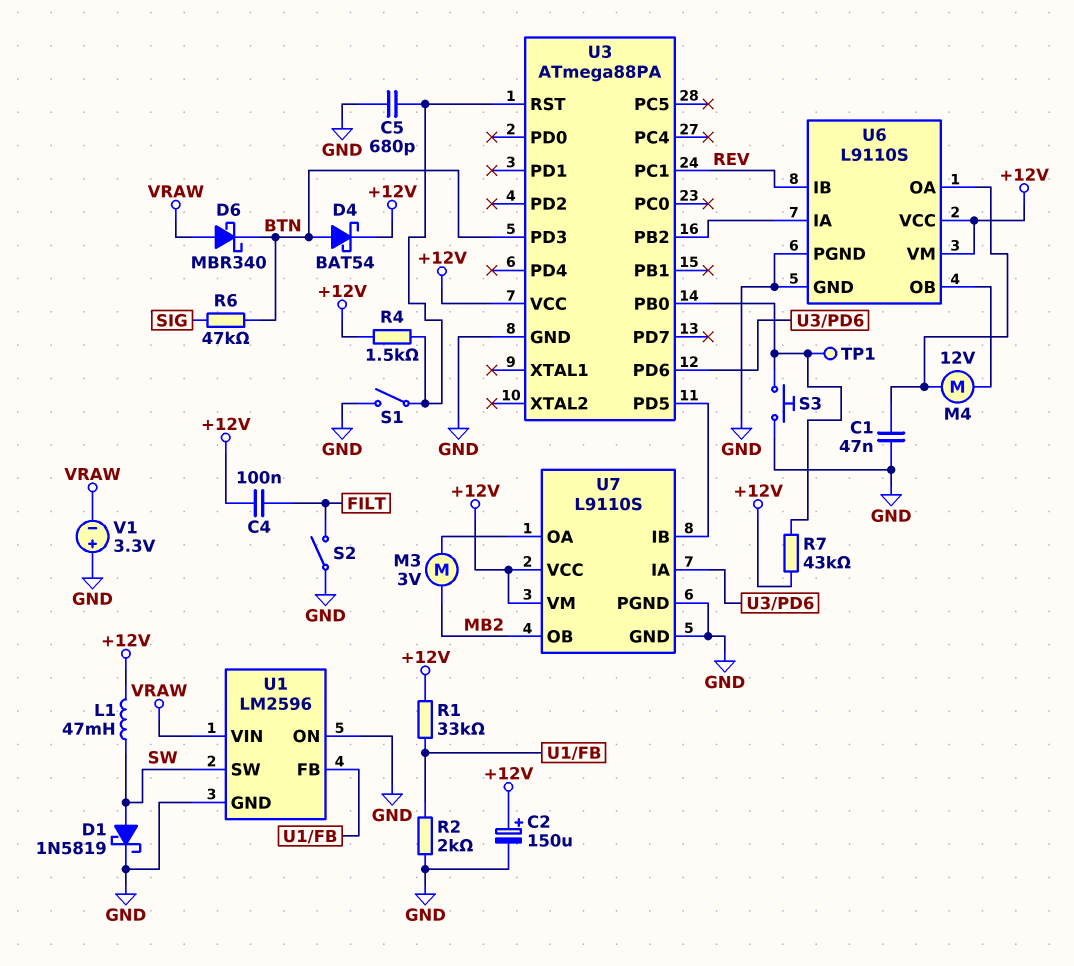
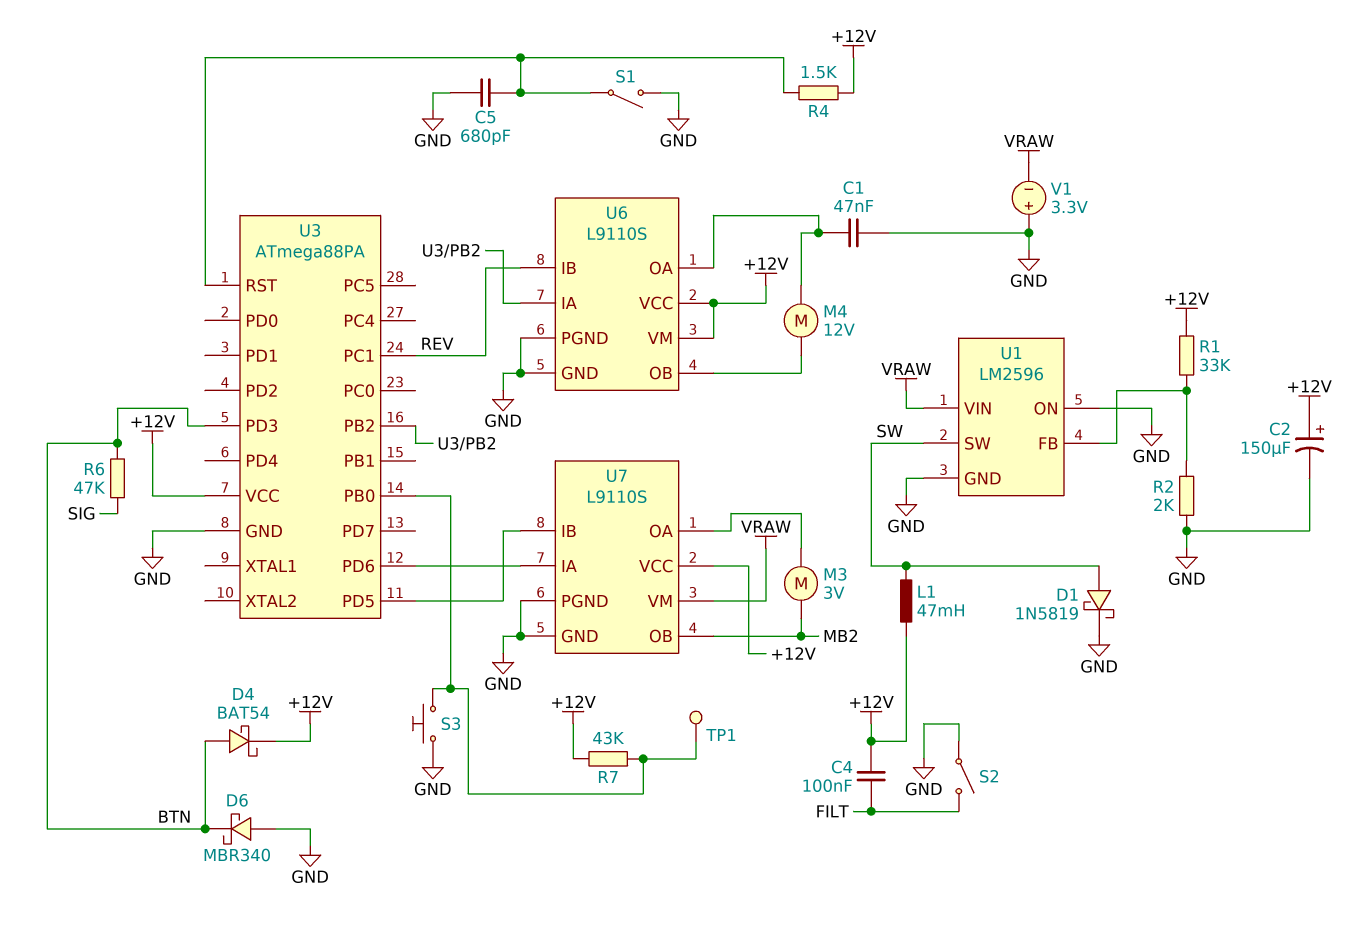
D6: schottky MBR340 (A VRAW, K BTN) -> schottky MBR340 (A GND, K BTN)
U7 pin VM: +12V -> VRAW

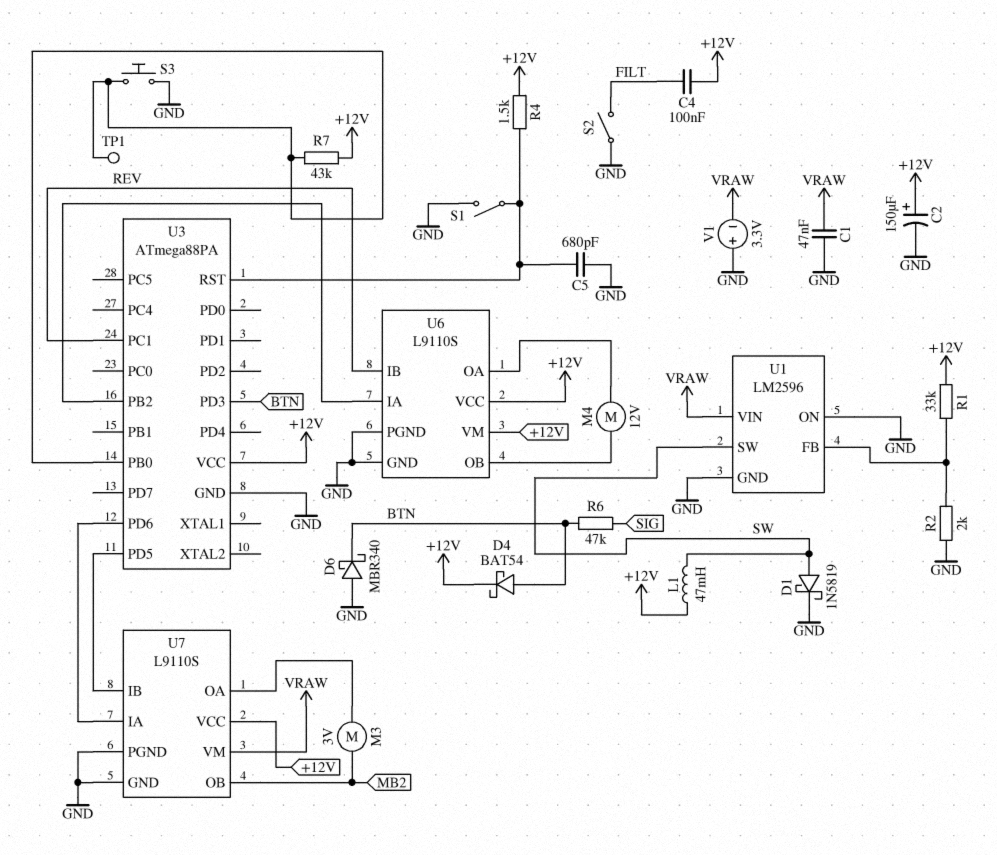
C1: 47nF (GND, U6/OA) -> 47nF (GND, VRAW)

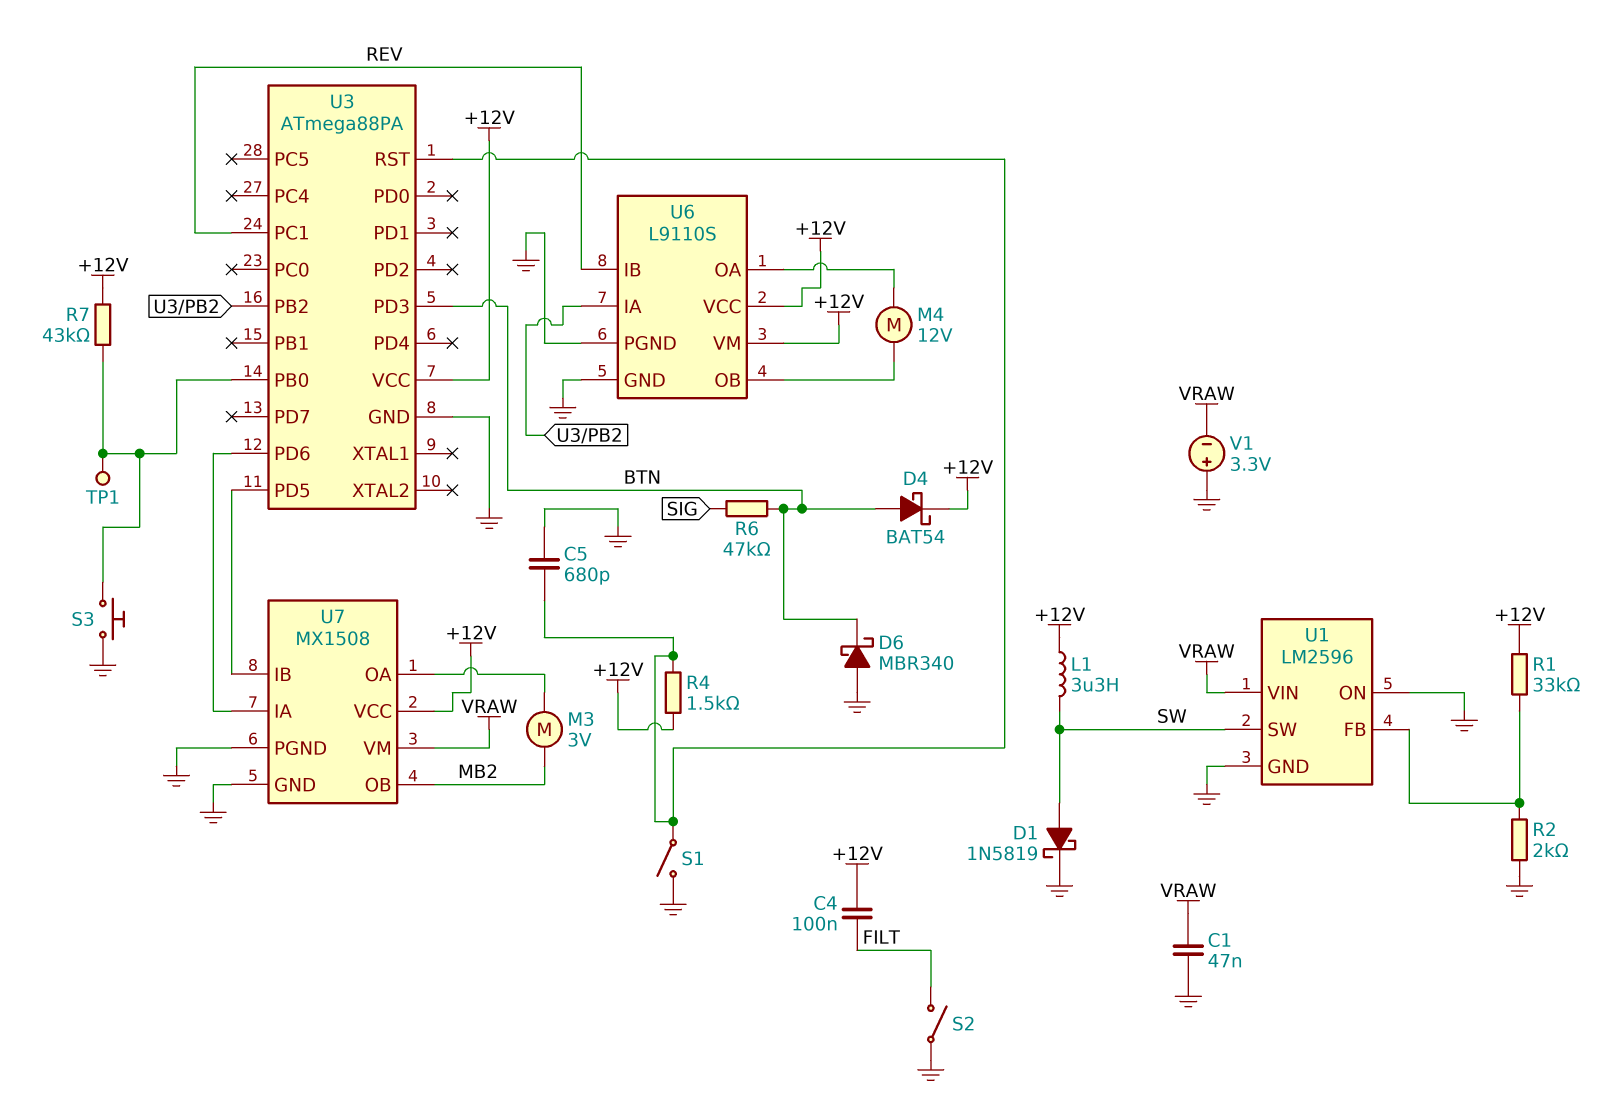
C2: 150uF (plus +12V, minus GND) -> none
L1: 47mH (+12V, SW) -> 3.3uH (+12V, SW)
U7: L9110S -> MX1508

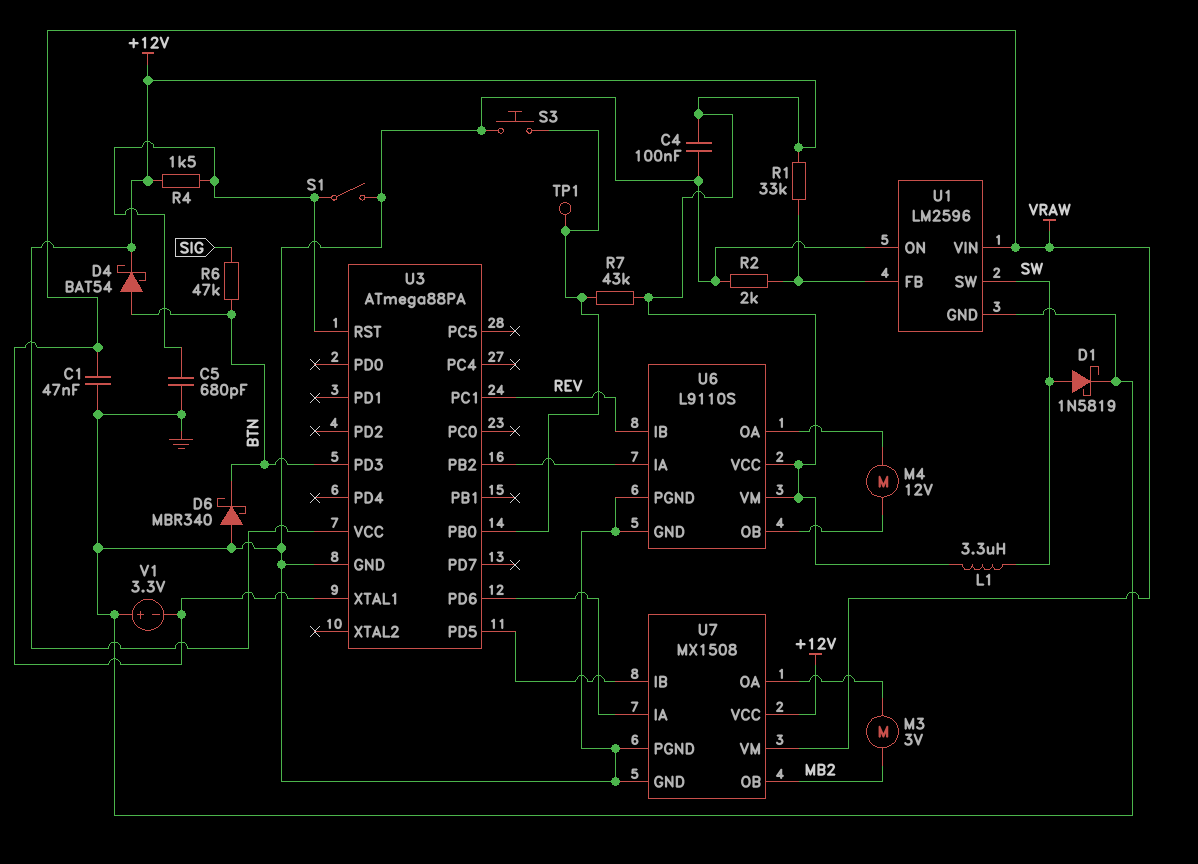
C4: 100nF (+12V, FILT) -> 100nF (+12V, GND)
S2: switch (FILT, GND) -> none
U3 pin XTAL1: none -> VRAW

